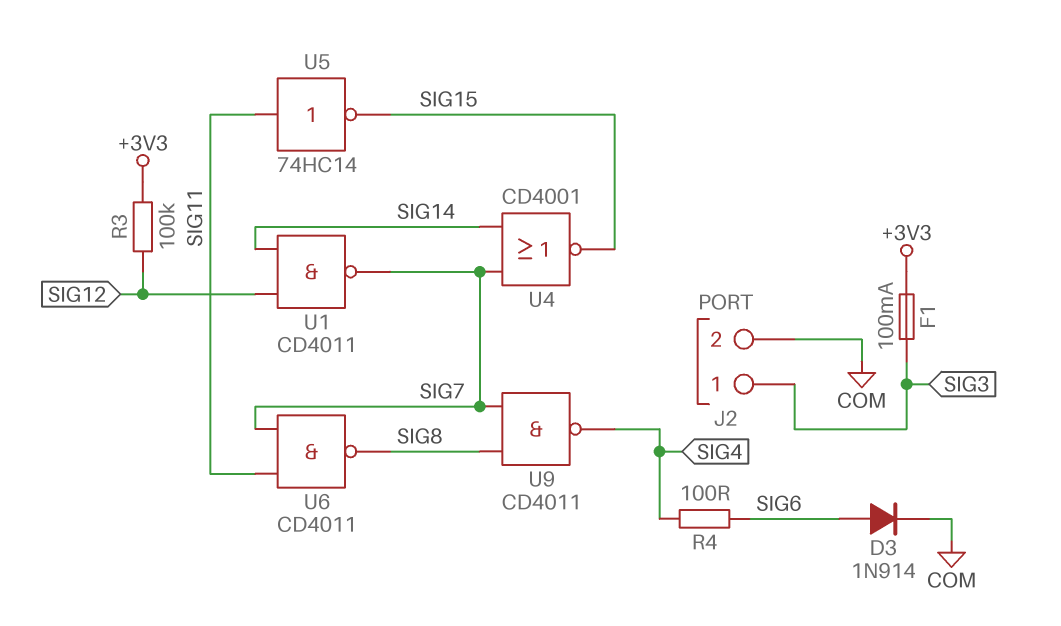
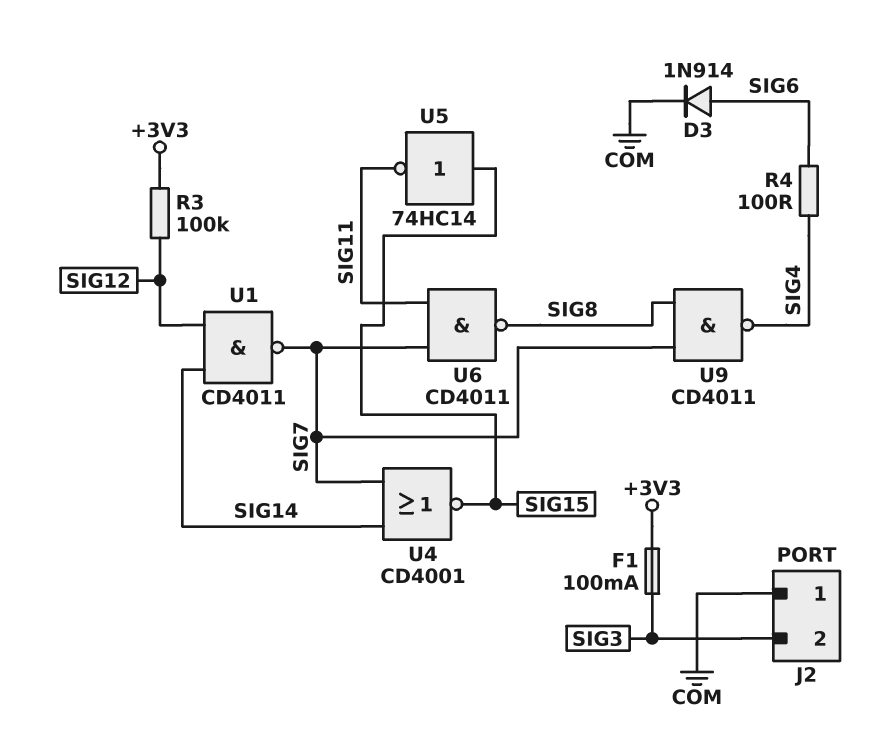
J2 pin 1: SIG3 -> COM
J2 pin 2: COM -> SIG3
U5: NOT 74HC14 (in SIG11, out SIG15) -> NOT 74HC14 (in SIG15, out SIG11)

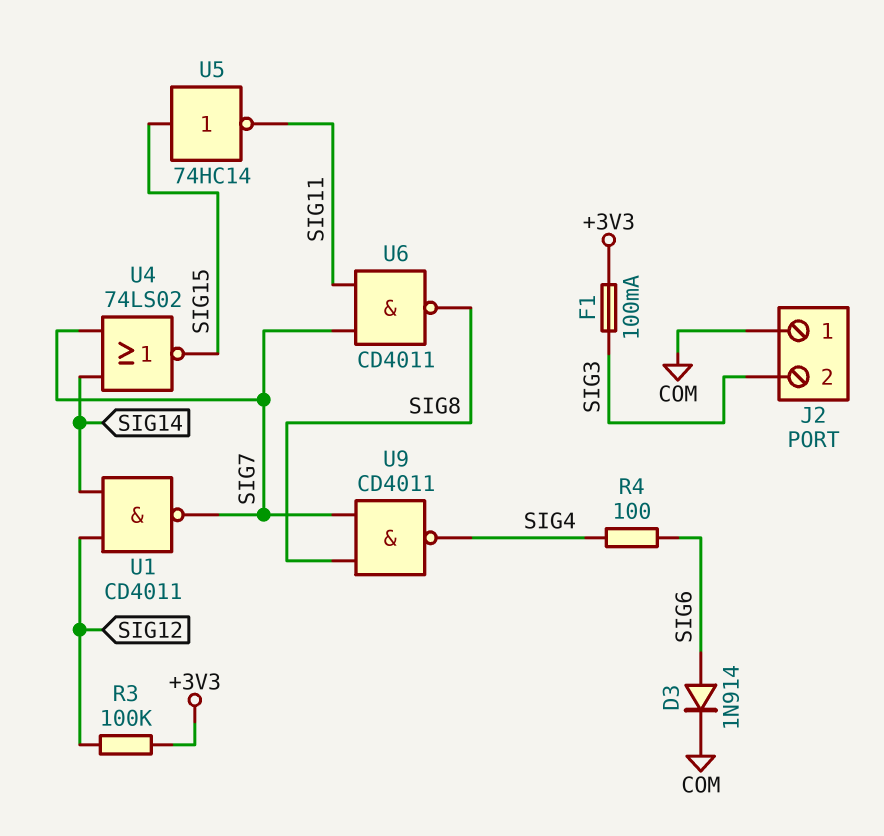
U4: NOR CD4001 (in SIG7, in SIG14, out SIG15) -> NOR 74LS02 (in SIG7, in SIG14, out SIG15)

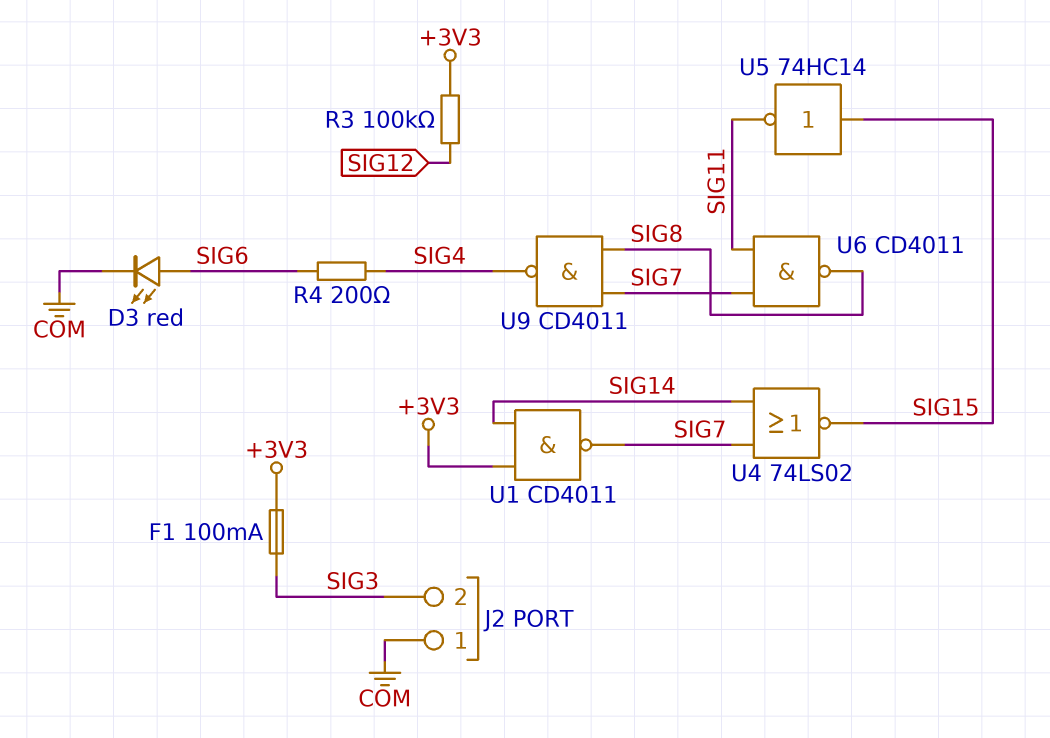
D3: diode 1N914 (A SIG6, K COM) -> LED red (A SIG6, K COM)
R4: 100 (SIG4, SIG6) -> 200 (SIG4, SIG6)
U1: NAND CD4011 (in SIG12, in SIG14, out SIG7) -> NAND CD4011 (in +3V3, in SIG14, out SIG7)

